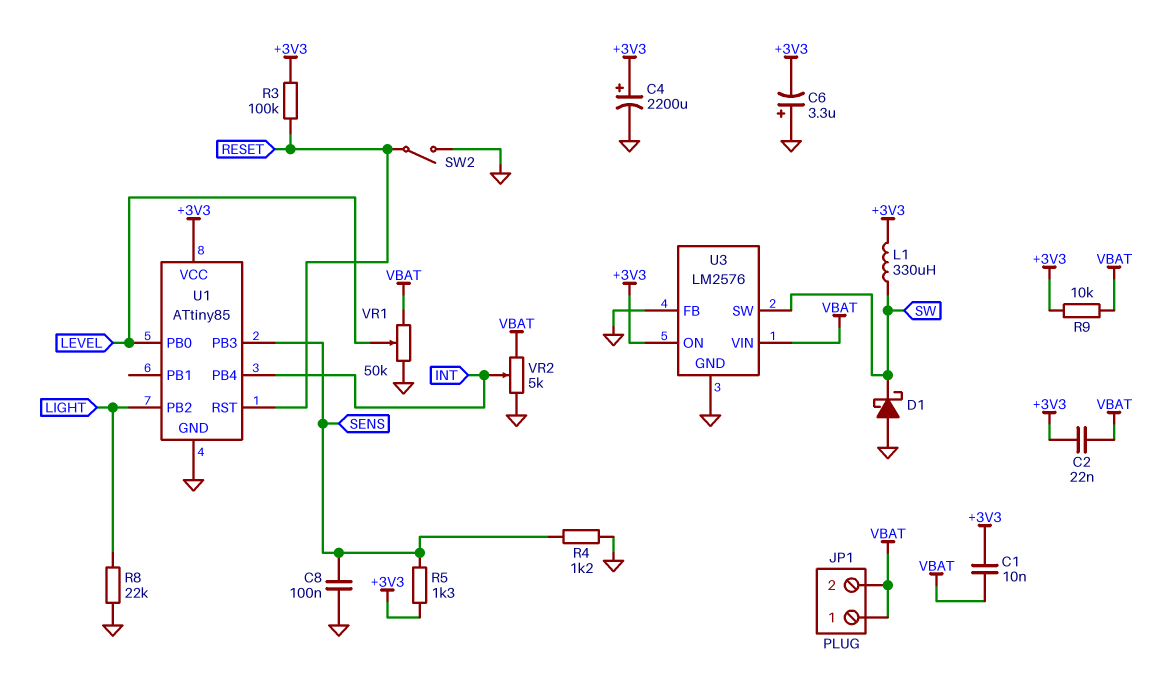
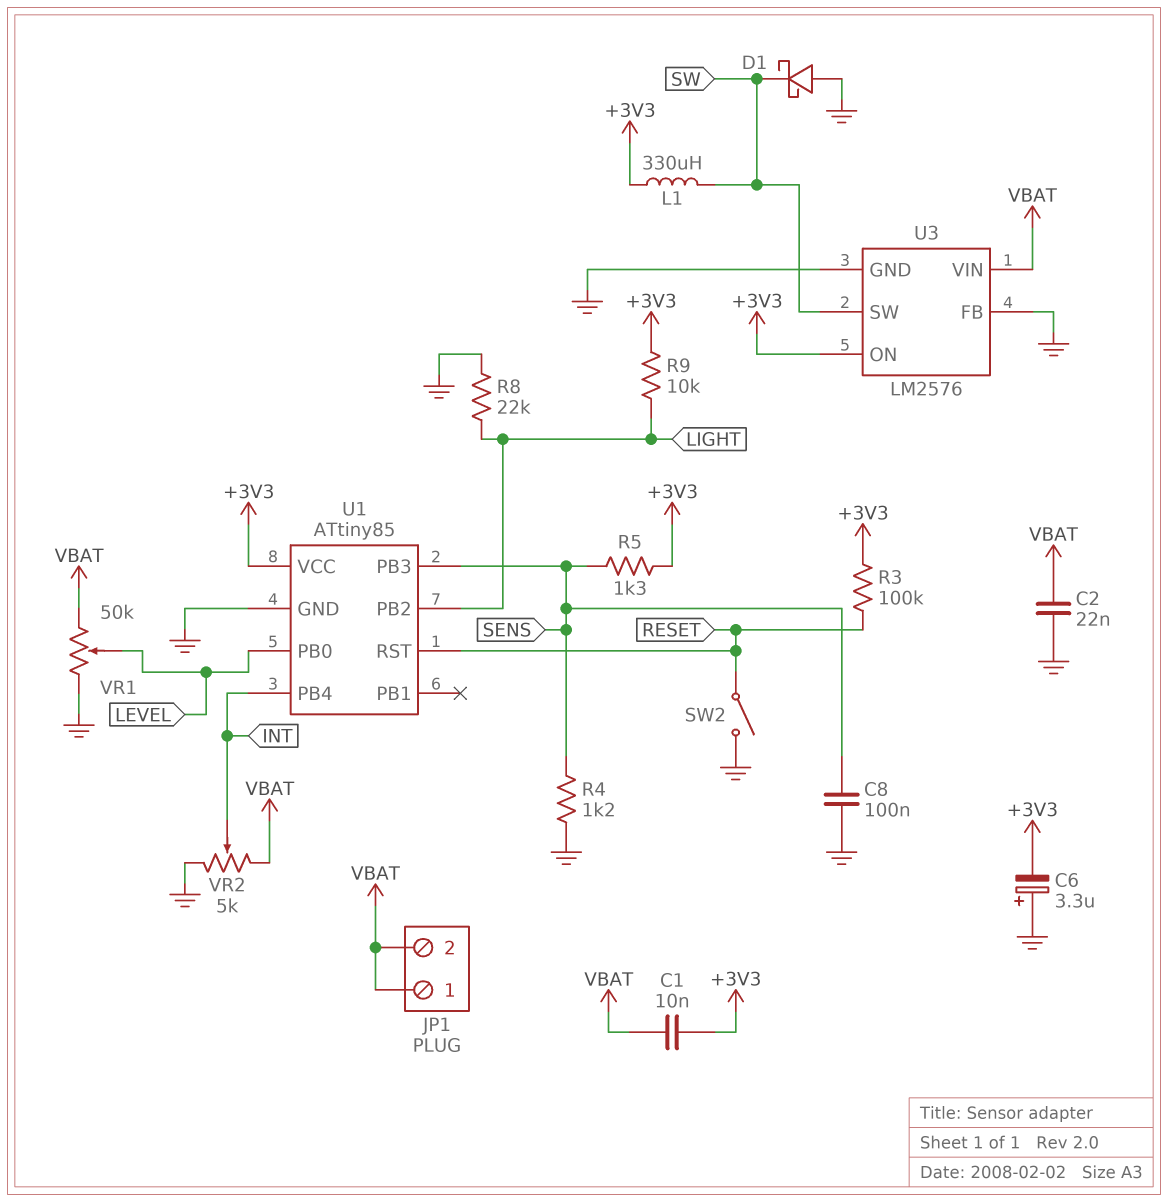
C2: 22nF (+3V3, VBAT) -> 22nF (GND, VBAT)
C4: 2200uF (plus +3V3, minus GND) -> none
R9: 10k (+3V3, VBAT) -> 10k (+3V3, LIGHT)

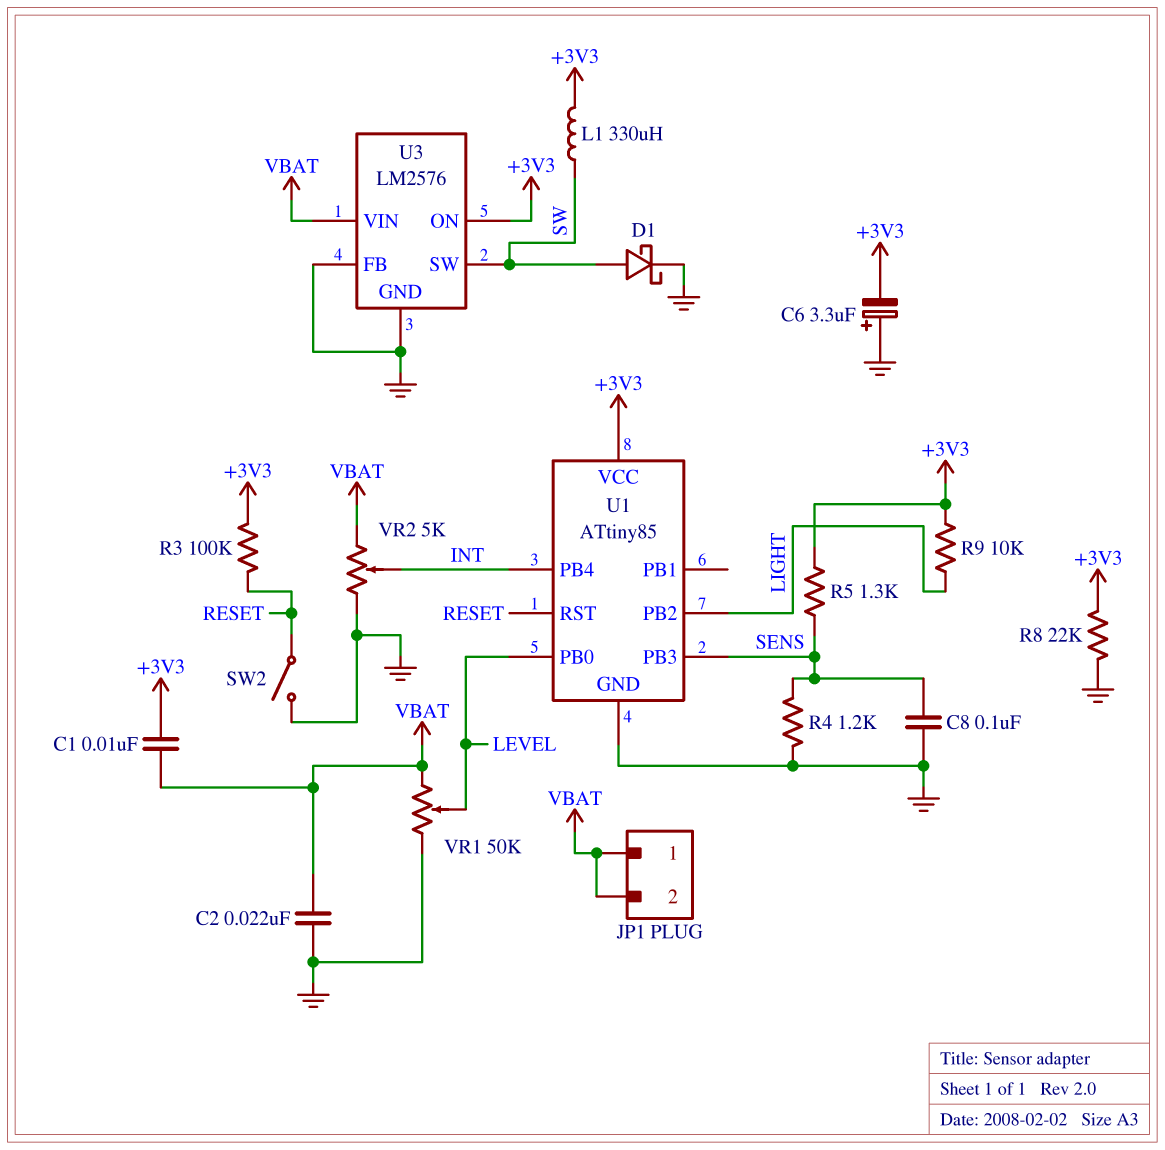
D1: schottky (A GND, K SW) -> schottky (A SW, K GND)
R8: 22k (GND, LIGHT) -> 22k (+3V3, GND)

